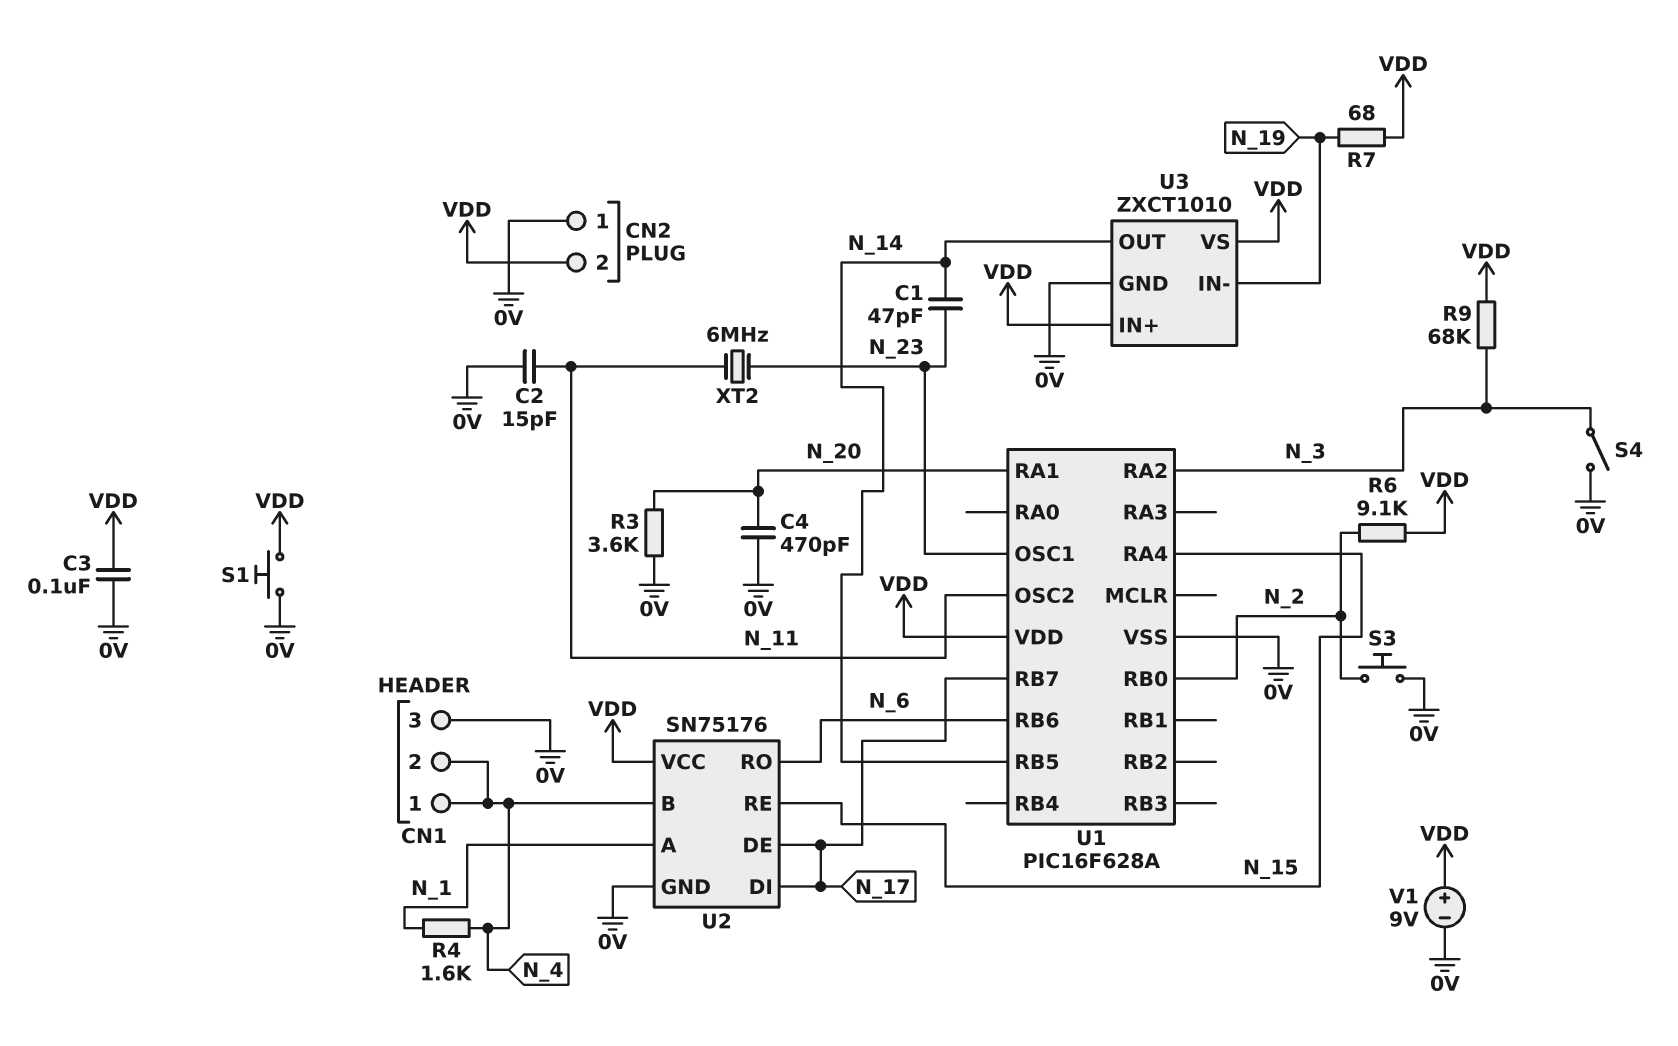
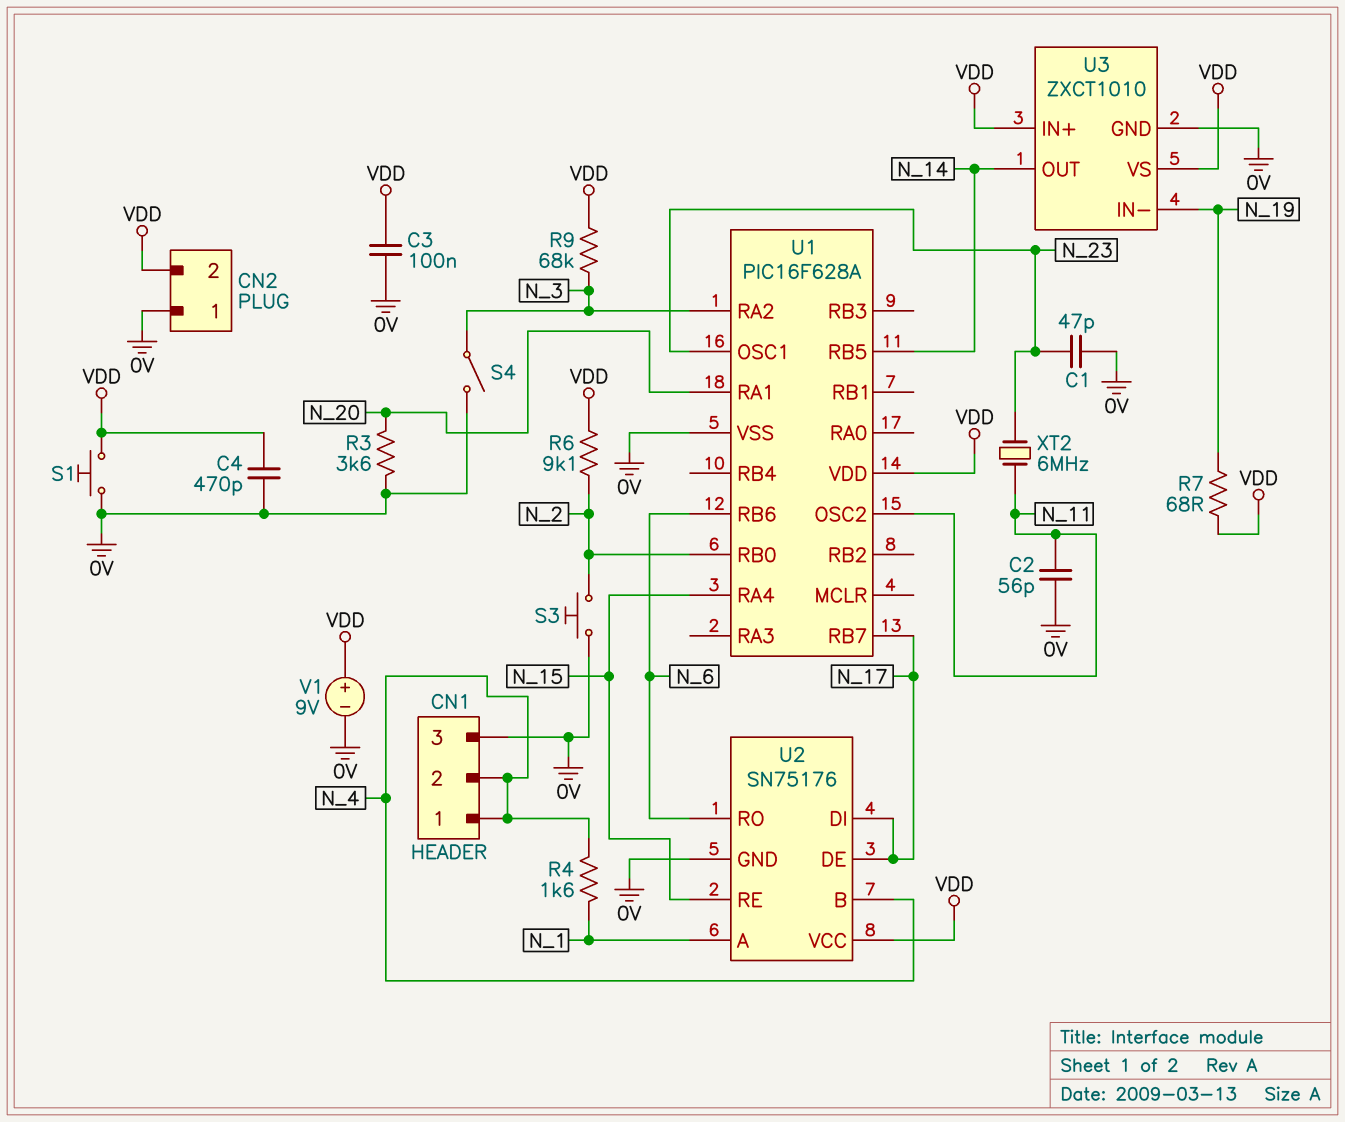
C1: 47pF (N_14, N_23) -> 47pF (0V, N_23)
C2: 15pF (0V, N_11) -> 56pF (0V, N_11)
C4: 470pF (0V, N_20) -> 470pF (0V, VDD)

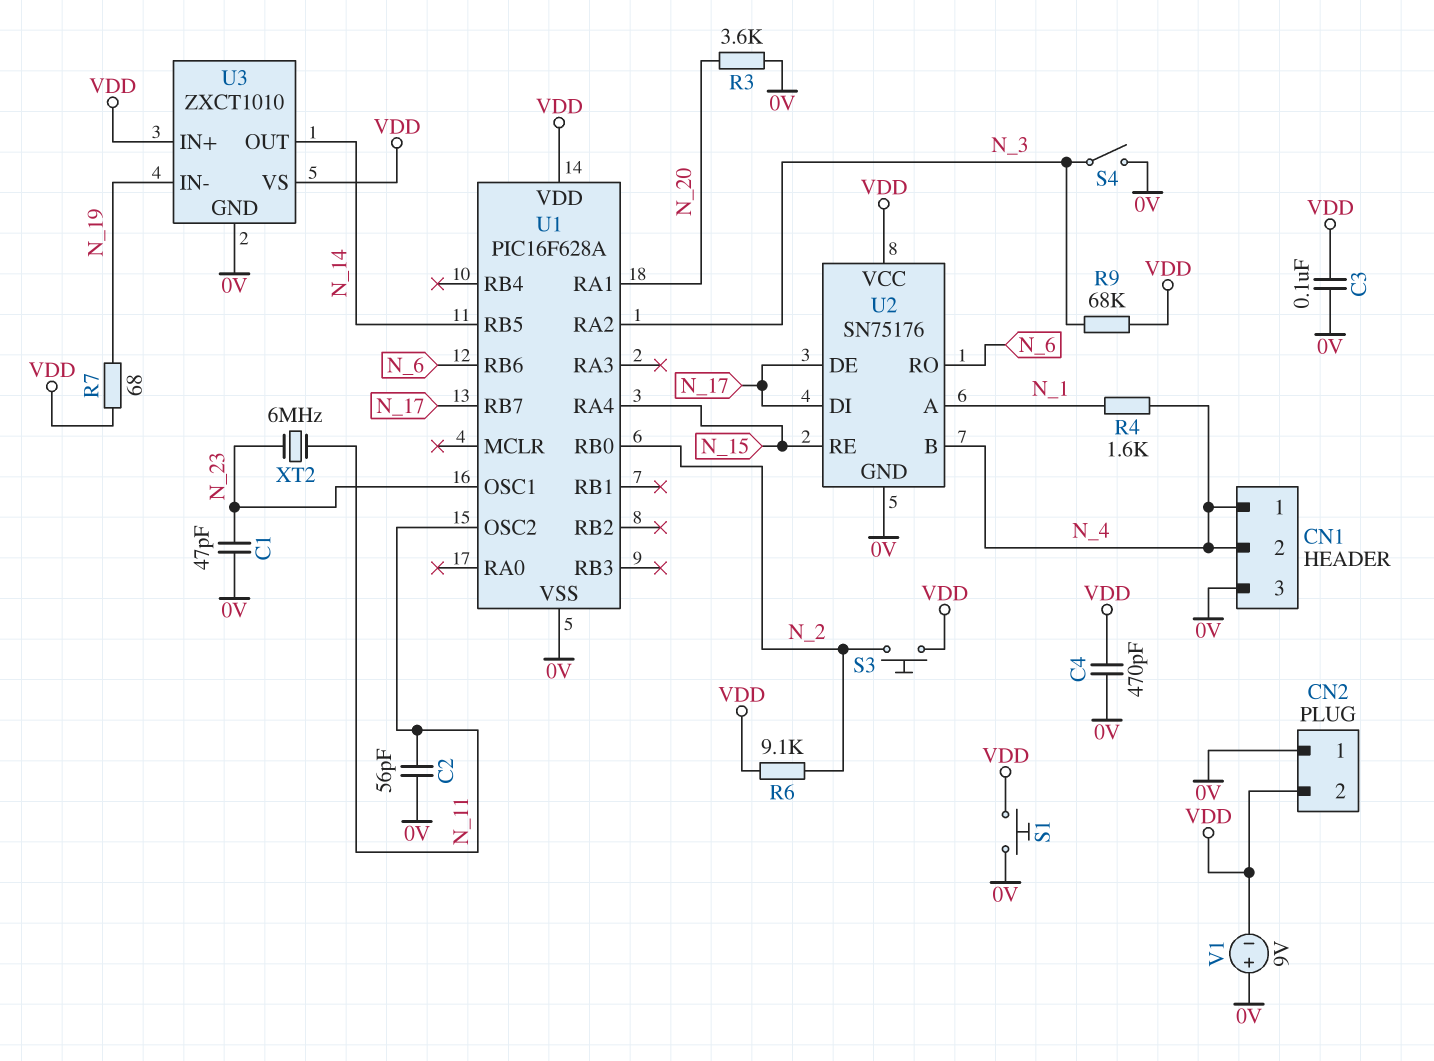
S3: button (0V, N_2) -> button (N_2, VDD)
V1: 9V (plus VDD, minus 0V) -> 9V (plus 0V, minus VDD)

